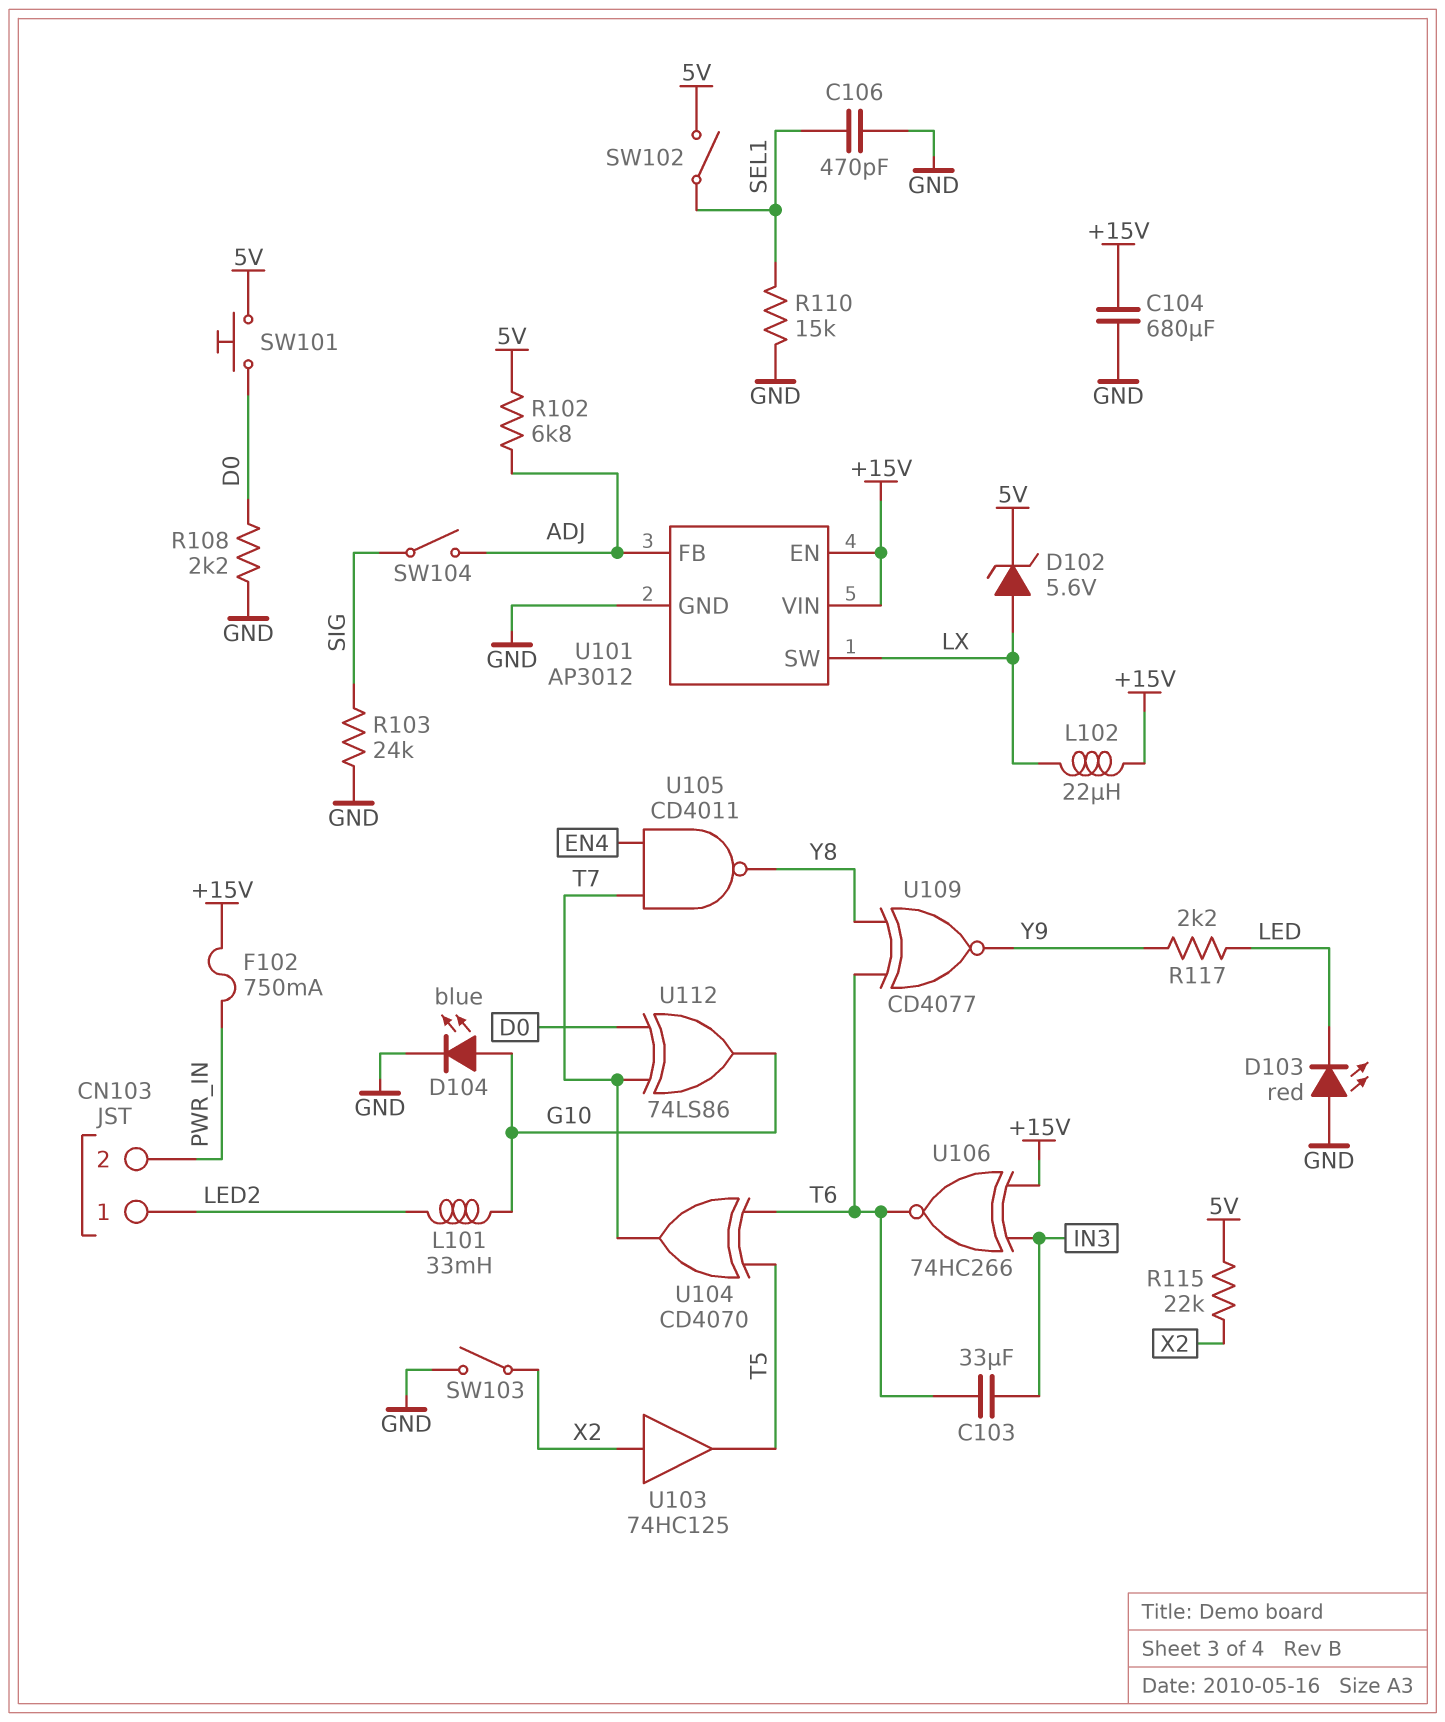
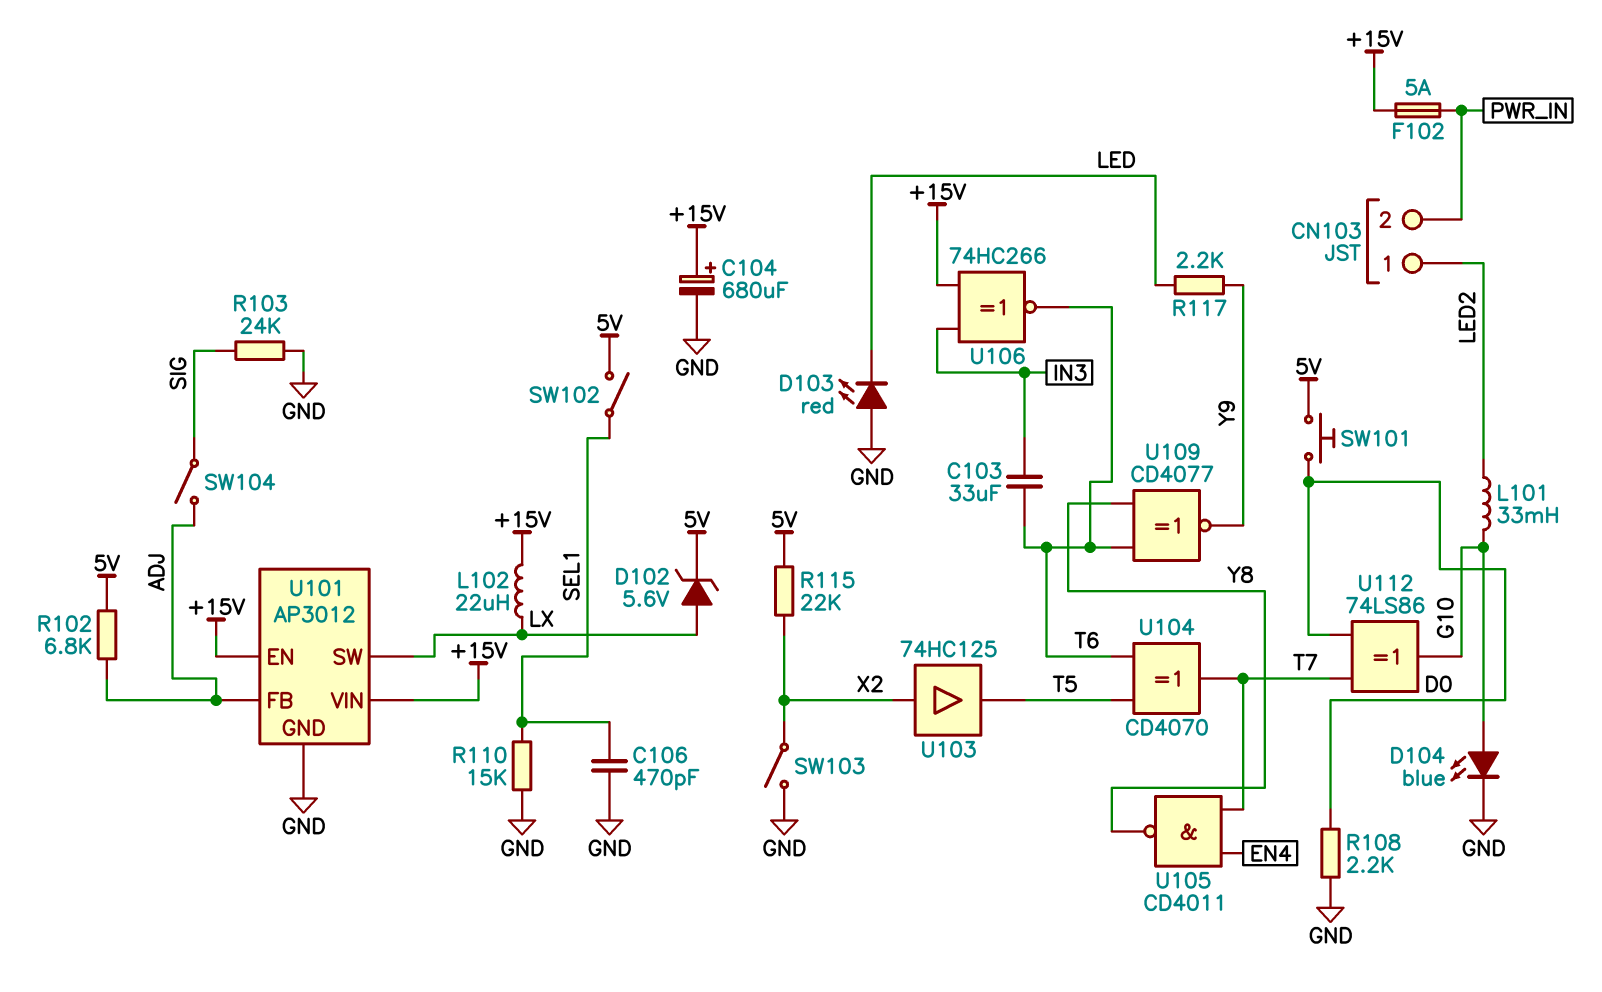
C104: 680uF (+15V, GND) -> 680uF (plus +15V, minus GND)
F102: 750mA (+15V, PWR_IN) -> 5A (+15V, PWR_IN)

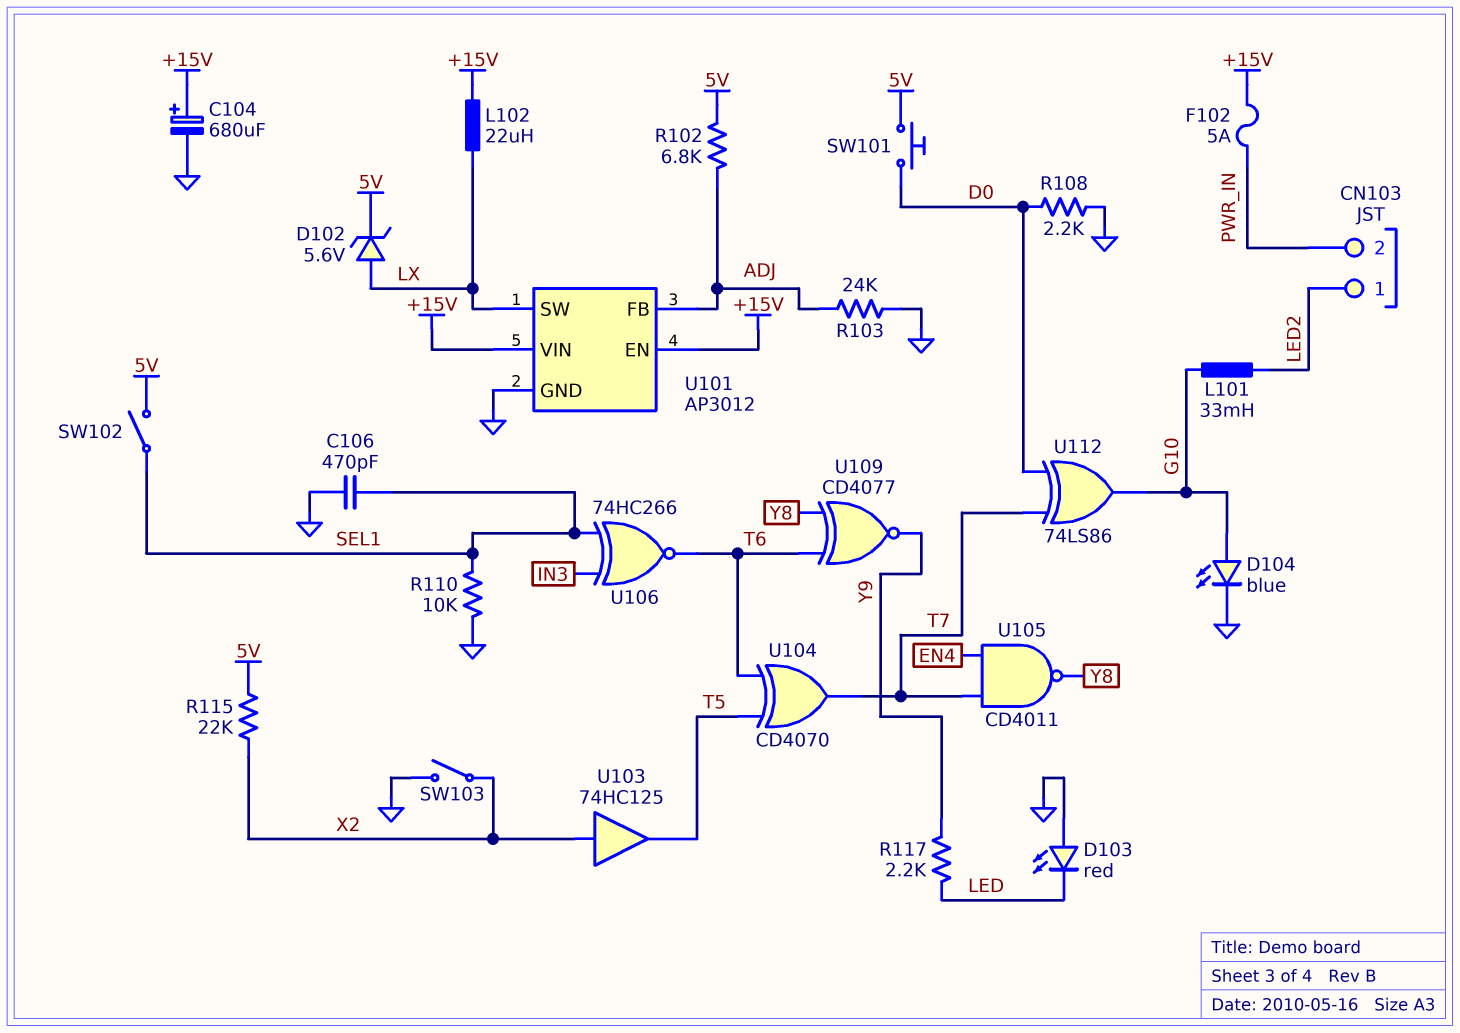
C103: 33uF (IN3, T6) -> none
R103: 24k (GND, SIG) -> 24k (ADJ, GND)
R110: 15k (GND, SEL1) -> 10k (GND, SEL1)
SW104: switch (ADJ, SIG) -> none
U106: XNOR 74HC266 (in +15V, in IN3, out T6) -> XNOR 74HC266 (in IN3, in SEL1, out T6)

